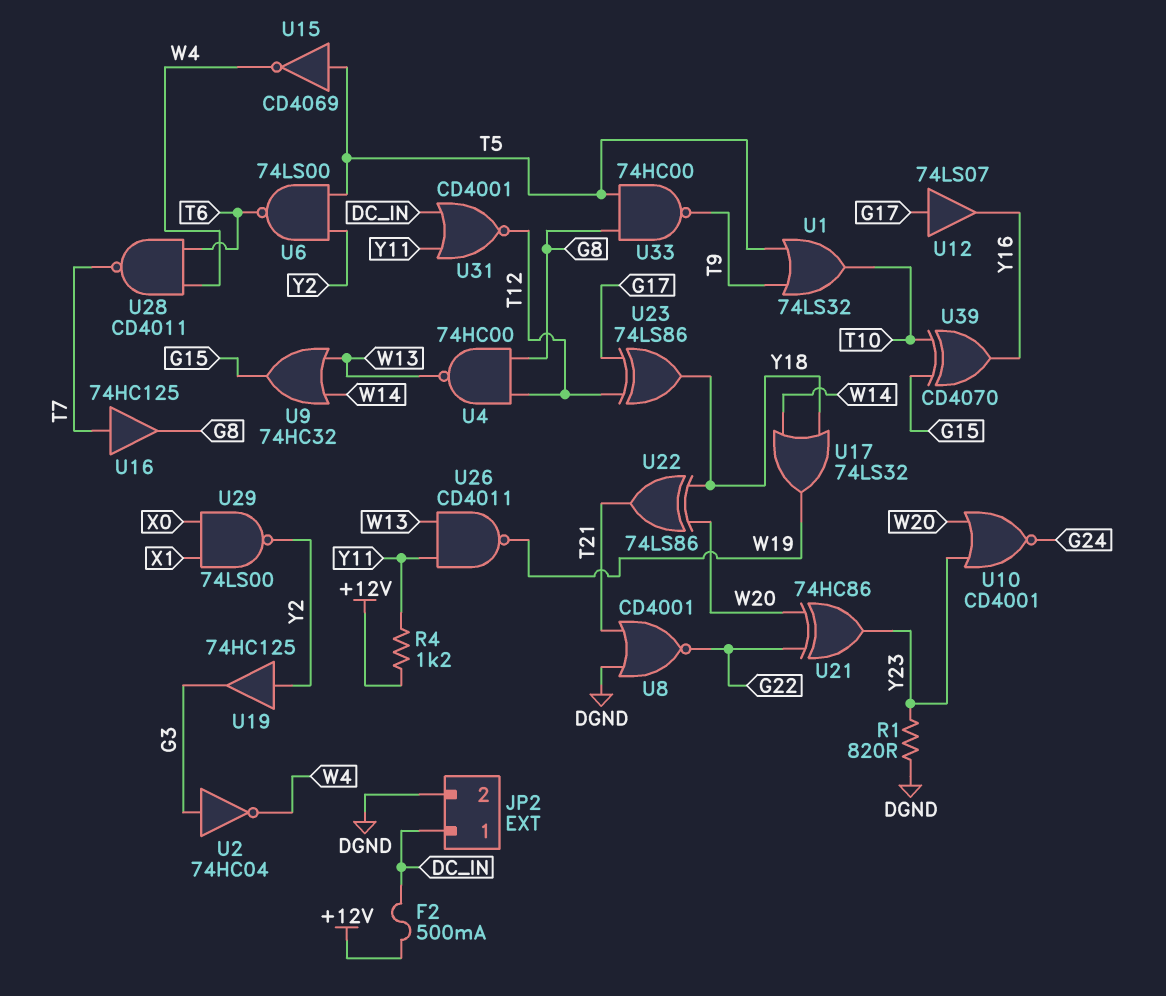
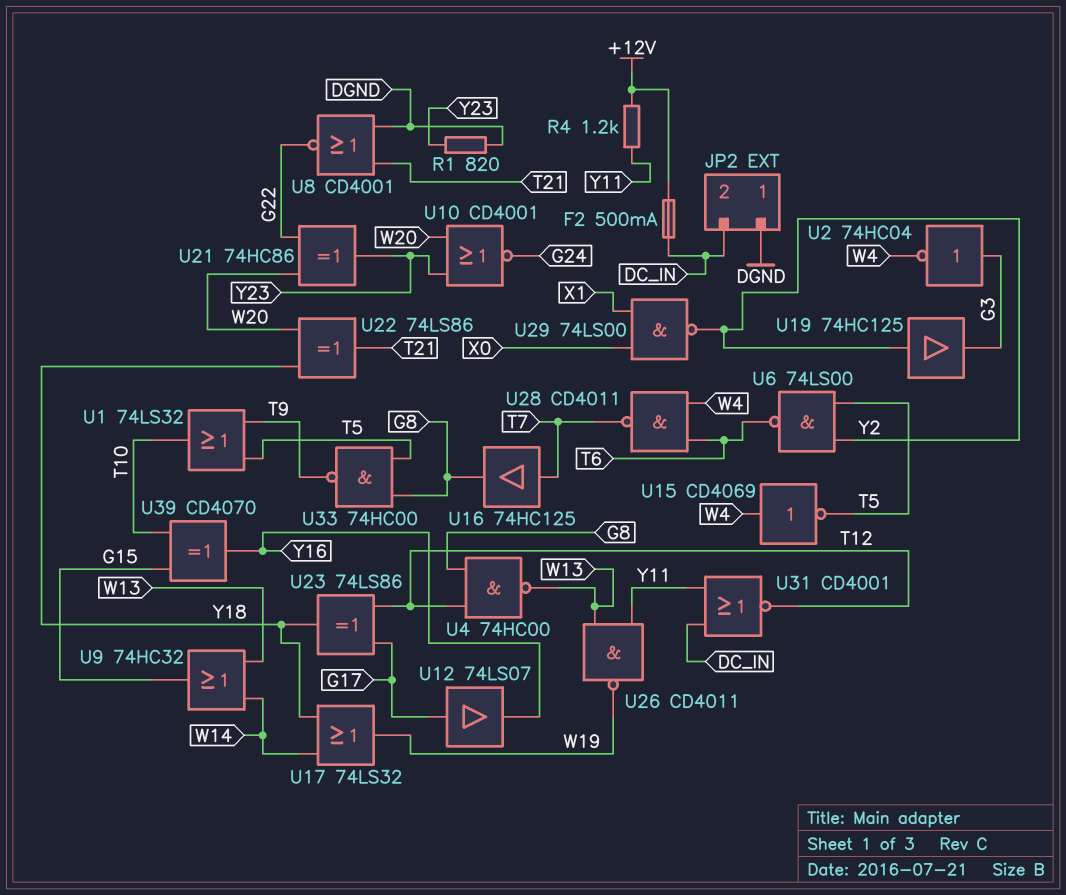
JP2 pin 1: DC_IN -> DGND
JP2 pin 2: DGND -> DC_IN
U15: NOT CD4069 (in T5, out W4) -> NOT CD4069 (in W4, out T5)

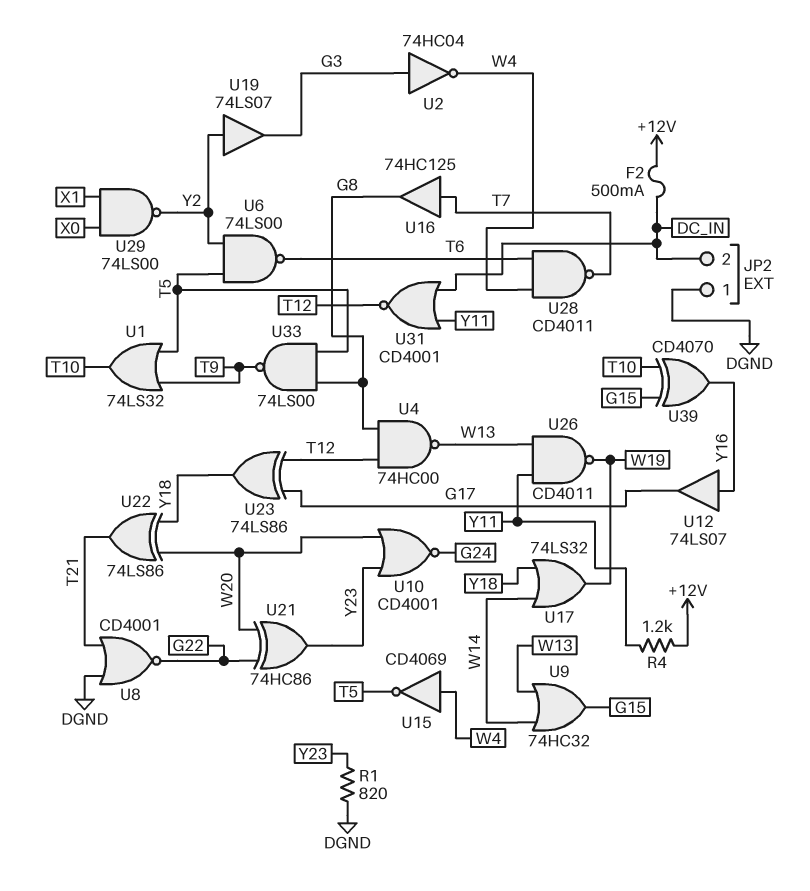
U12: buffer 74LS07 (in G17, out Y16) -> buffer 74LS07 (in Y16, out G17)
U19: buffer 74HC125 (in Y2, out G3) -> buffer 74LS07 (in Y2, out G3)
U33: NAND 74HC00 (in G8, in T5, out T9) -> NAND 74LS00 (in G8, in T5, out T9)

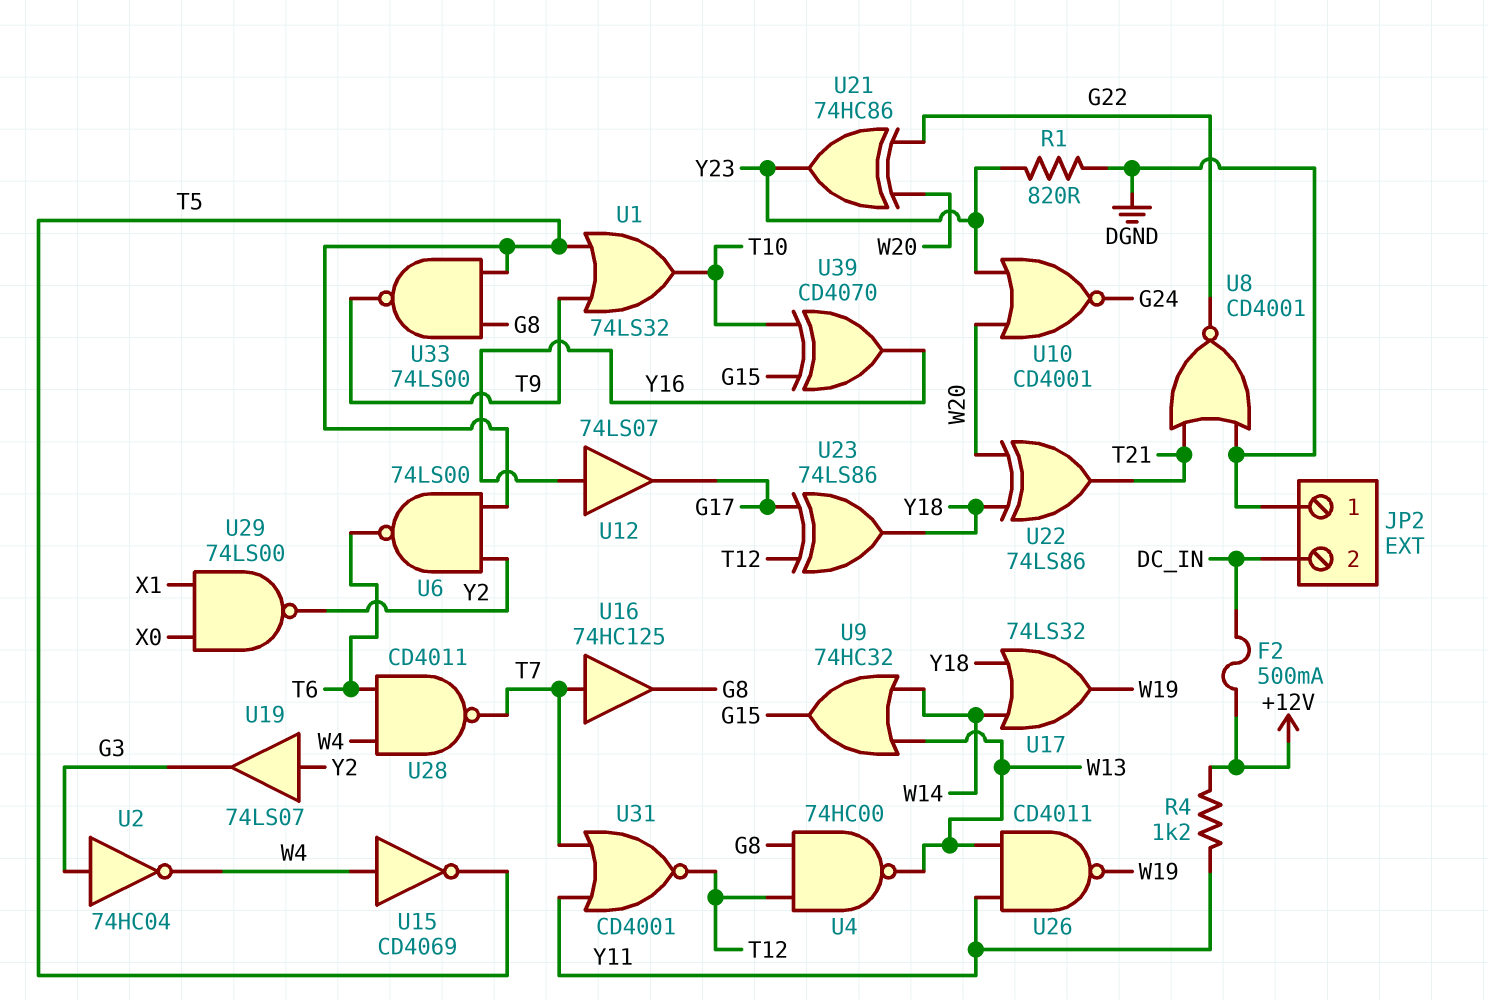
U31: NOR CD4001 (in DC_IN, in Y11, out T12) -> NOR CD4001 (in T7, in Y11, out T12)

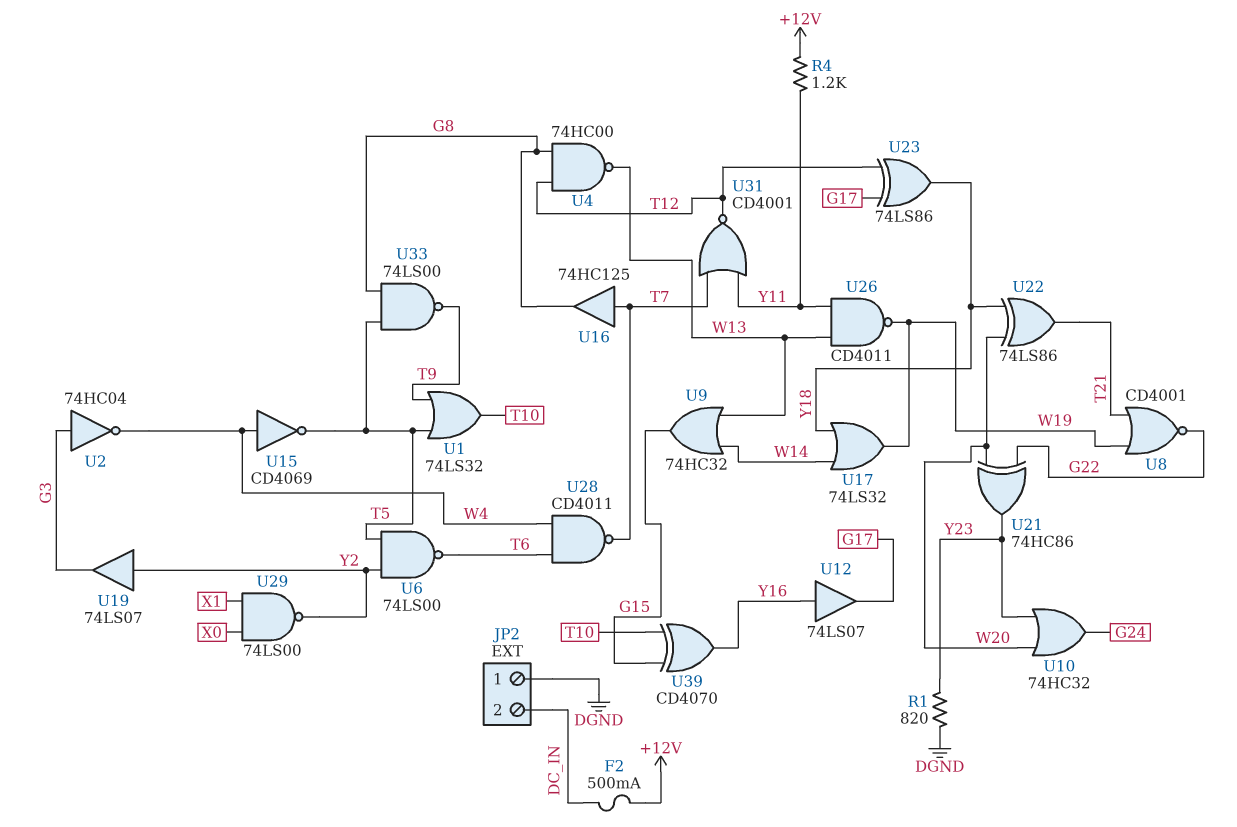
U8: NOR CD4001 (in DGND, in T21, out G22) -> NOR CD4001 (in T21, in W19, out G22)
U10: NOR CD4001 (in W20, in Y23, out G24) -> OR 74HC32 (in W20, in Y23, out G24)

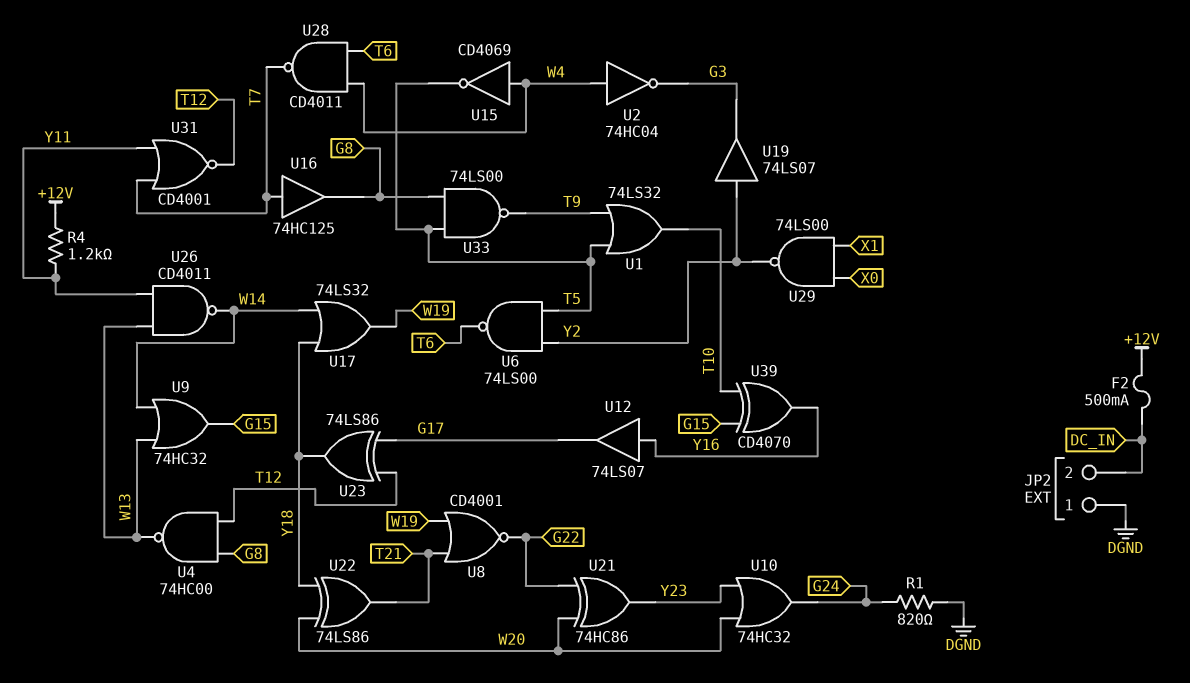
R1: 820 (DGND, Y23) -> 820 (DGND, G24)
U2: NOT 74HC04 (in G3, out W4) -> NOT 74HC04 (in W4, out G3)
U26: NAND CD4011 (in W13, in Y11, out W19) -> NAND CD4011 (in W13, in Y11, out W14)

